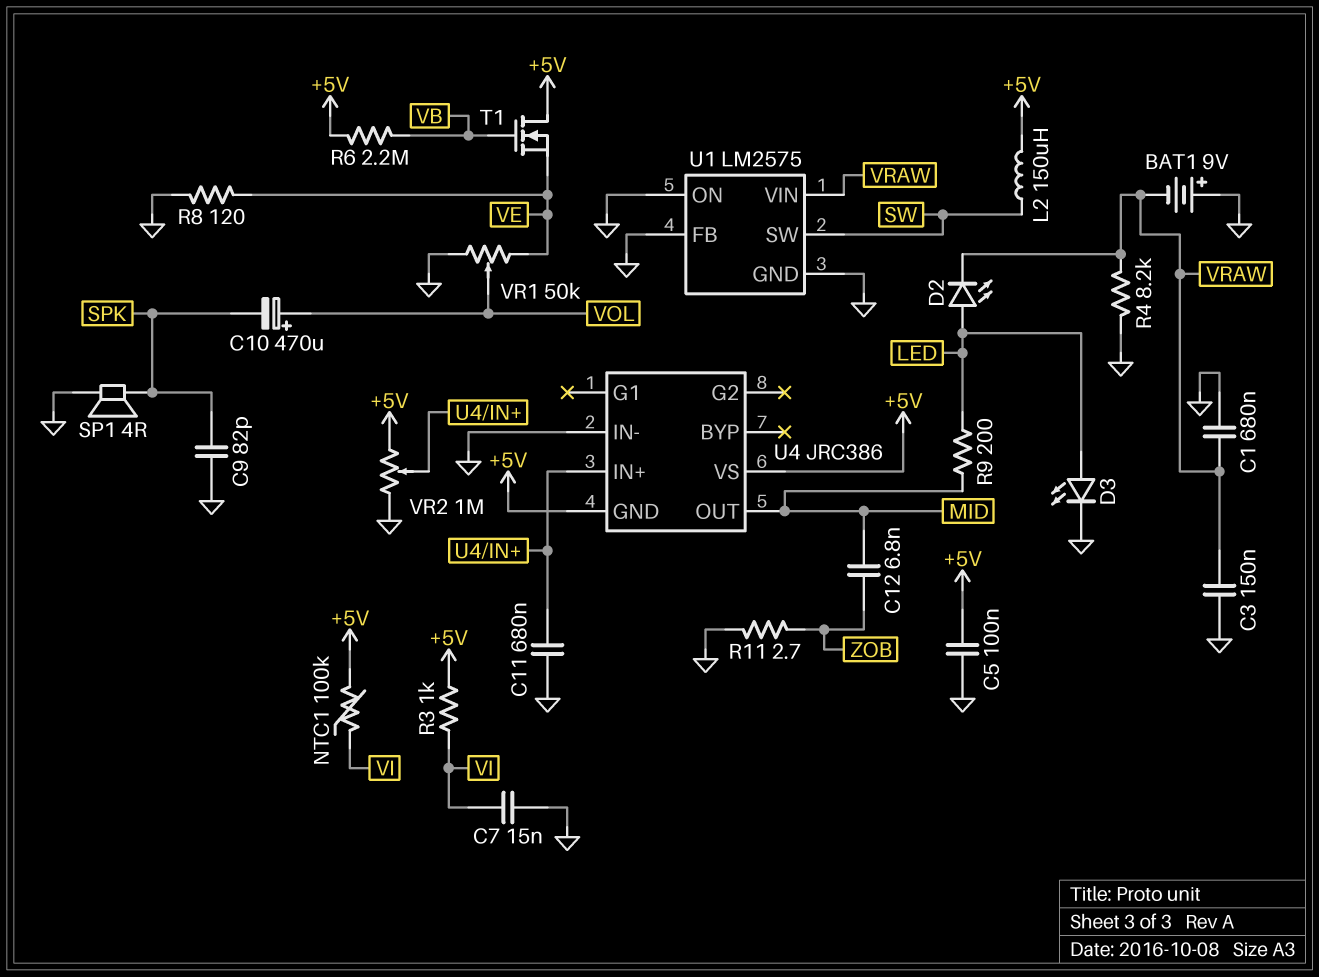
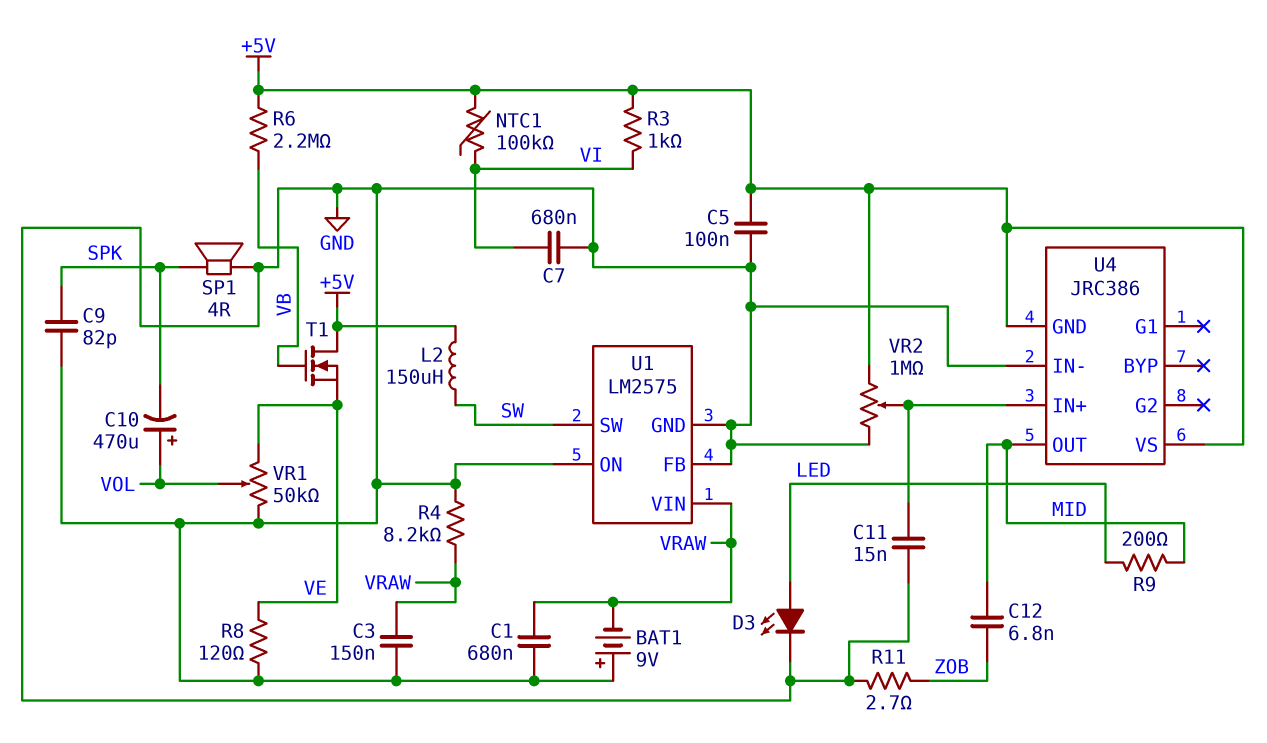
C7: 15nF (GND, VI) -> 680nF (GND, VI)
C11: 680nF (GND, U4/IN+) -> 15nF (GND, U4/IN+)
D2: LED (A LED, K VRAW) -> none

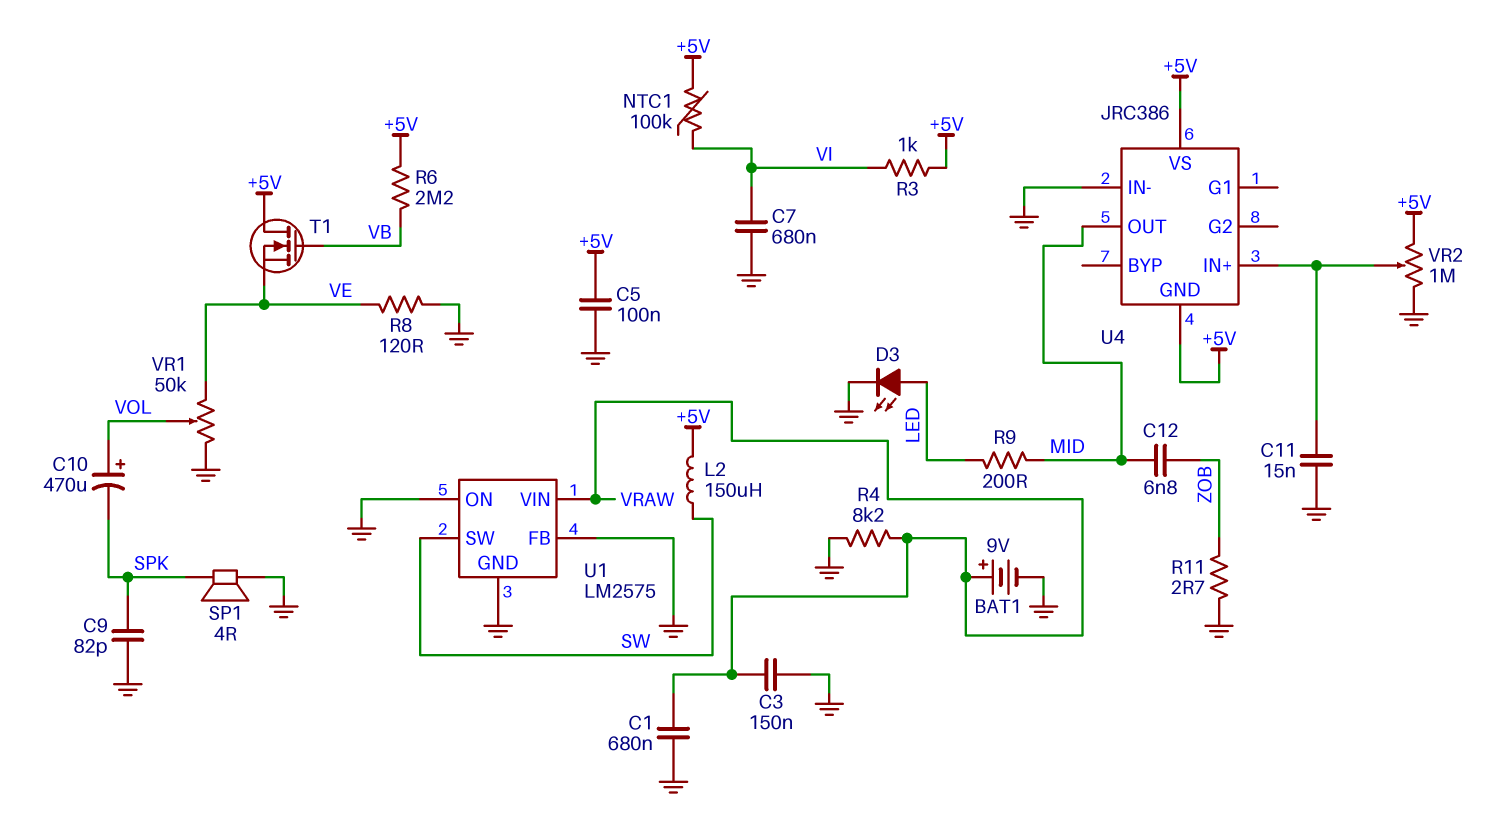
BAT1: 9V (plus GND, minus VRAW) -> 9V (plus VRAW, minus GND)

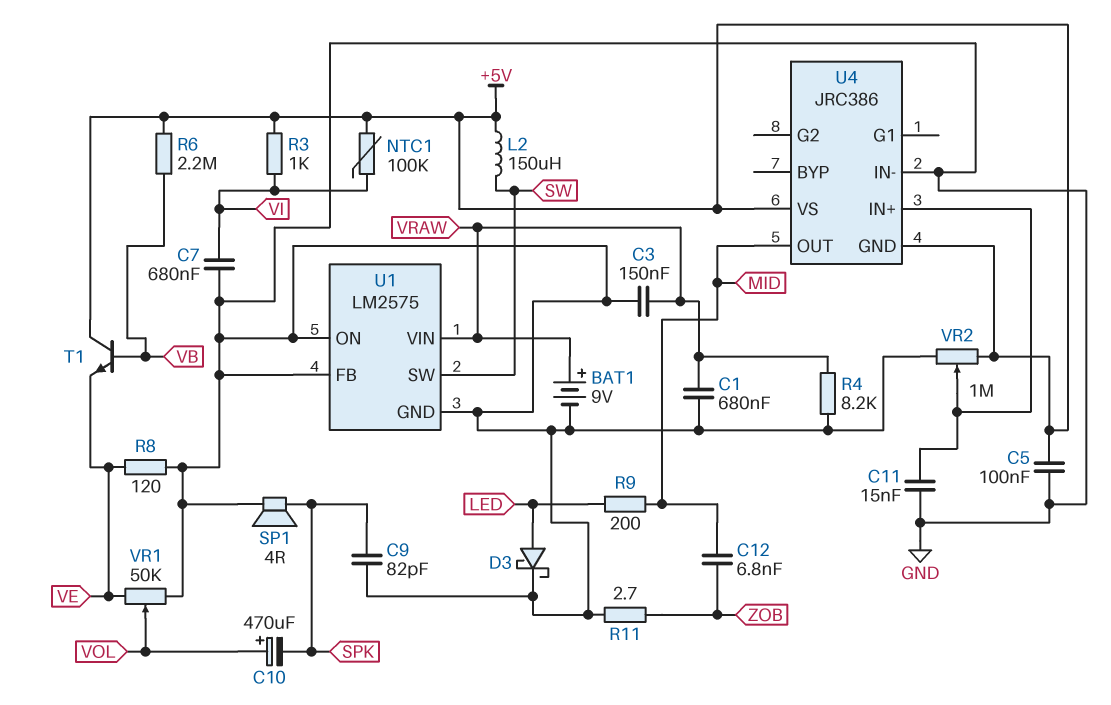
D3: LED (A LED, K GND) -> schottky (A LED, K GND)
T1: NMOS (G VB, D +5V, S VE) -> NPN (B VB, C +5V, E VE)

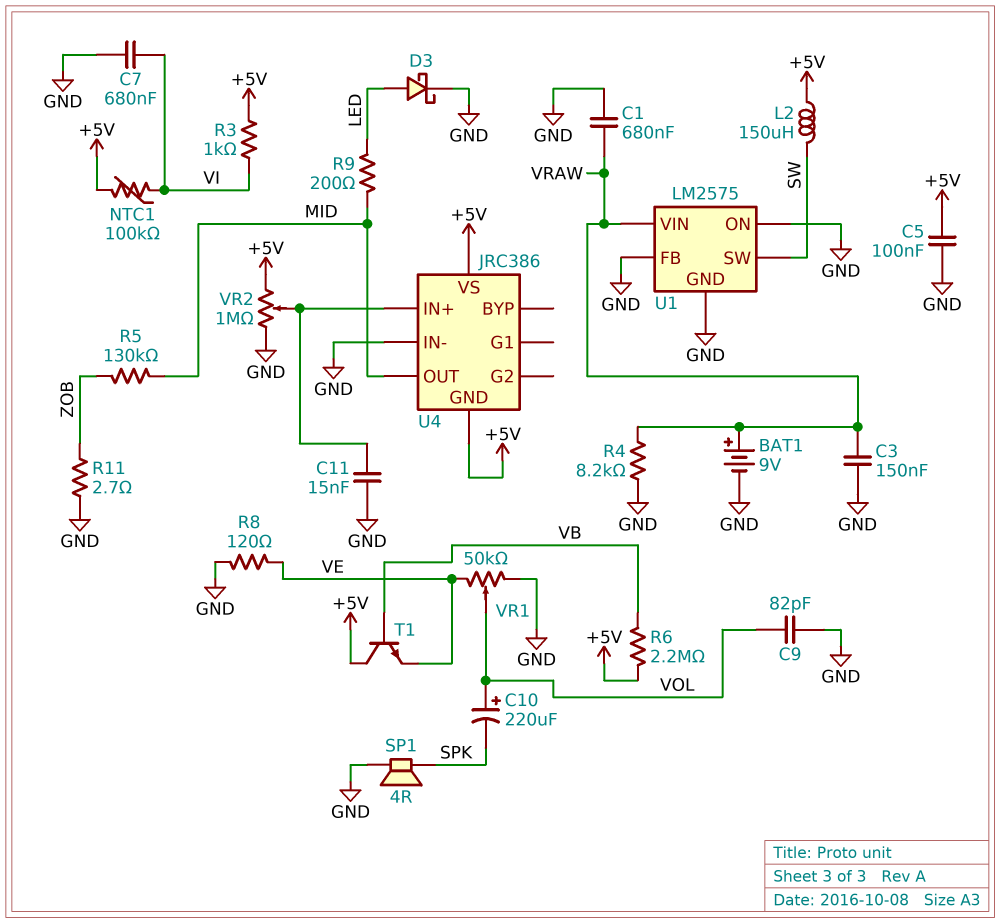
C9: 82pF (GND, SPK) -> 82pF (GND, VOL)
C10: 470uF (plus VOL, minus SPK) -> 220uF (plus VOL, minus SPK)
C12: 6.8nF (MID, ZOB) -> none
R5: none -> 130k (MID, ZOB)

